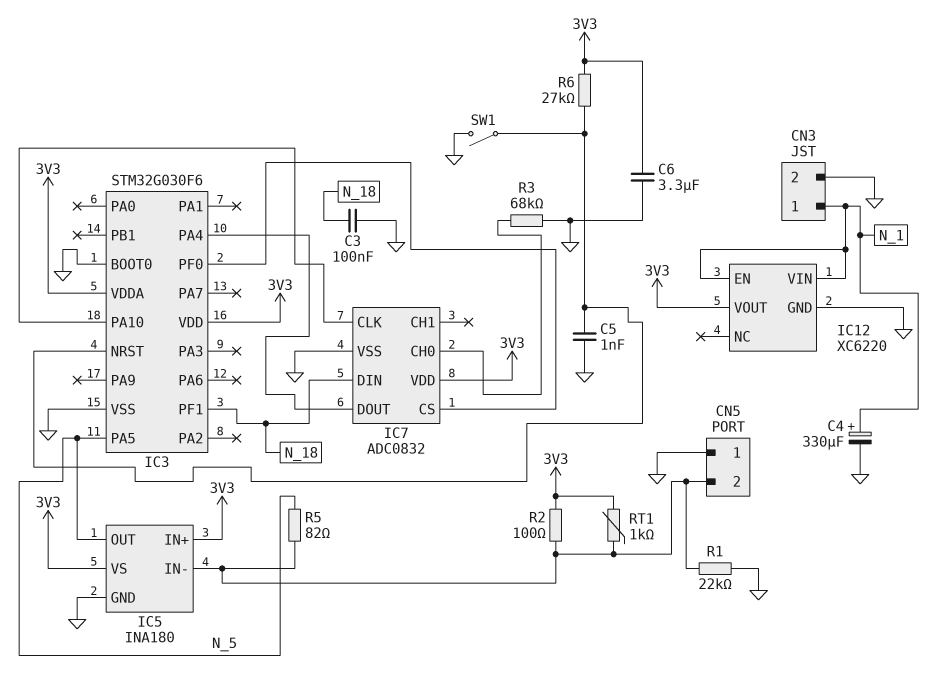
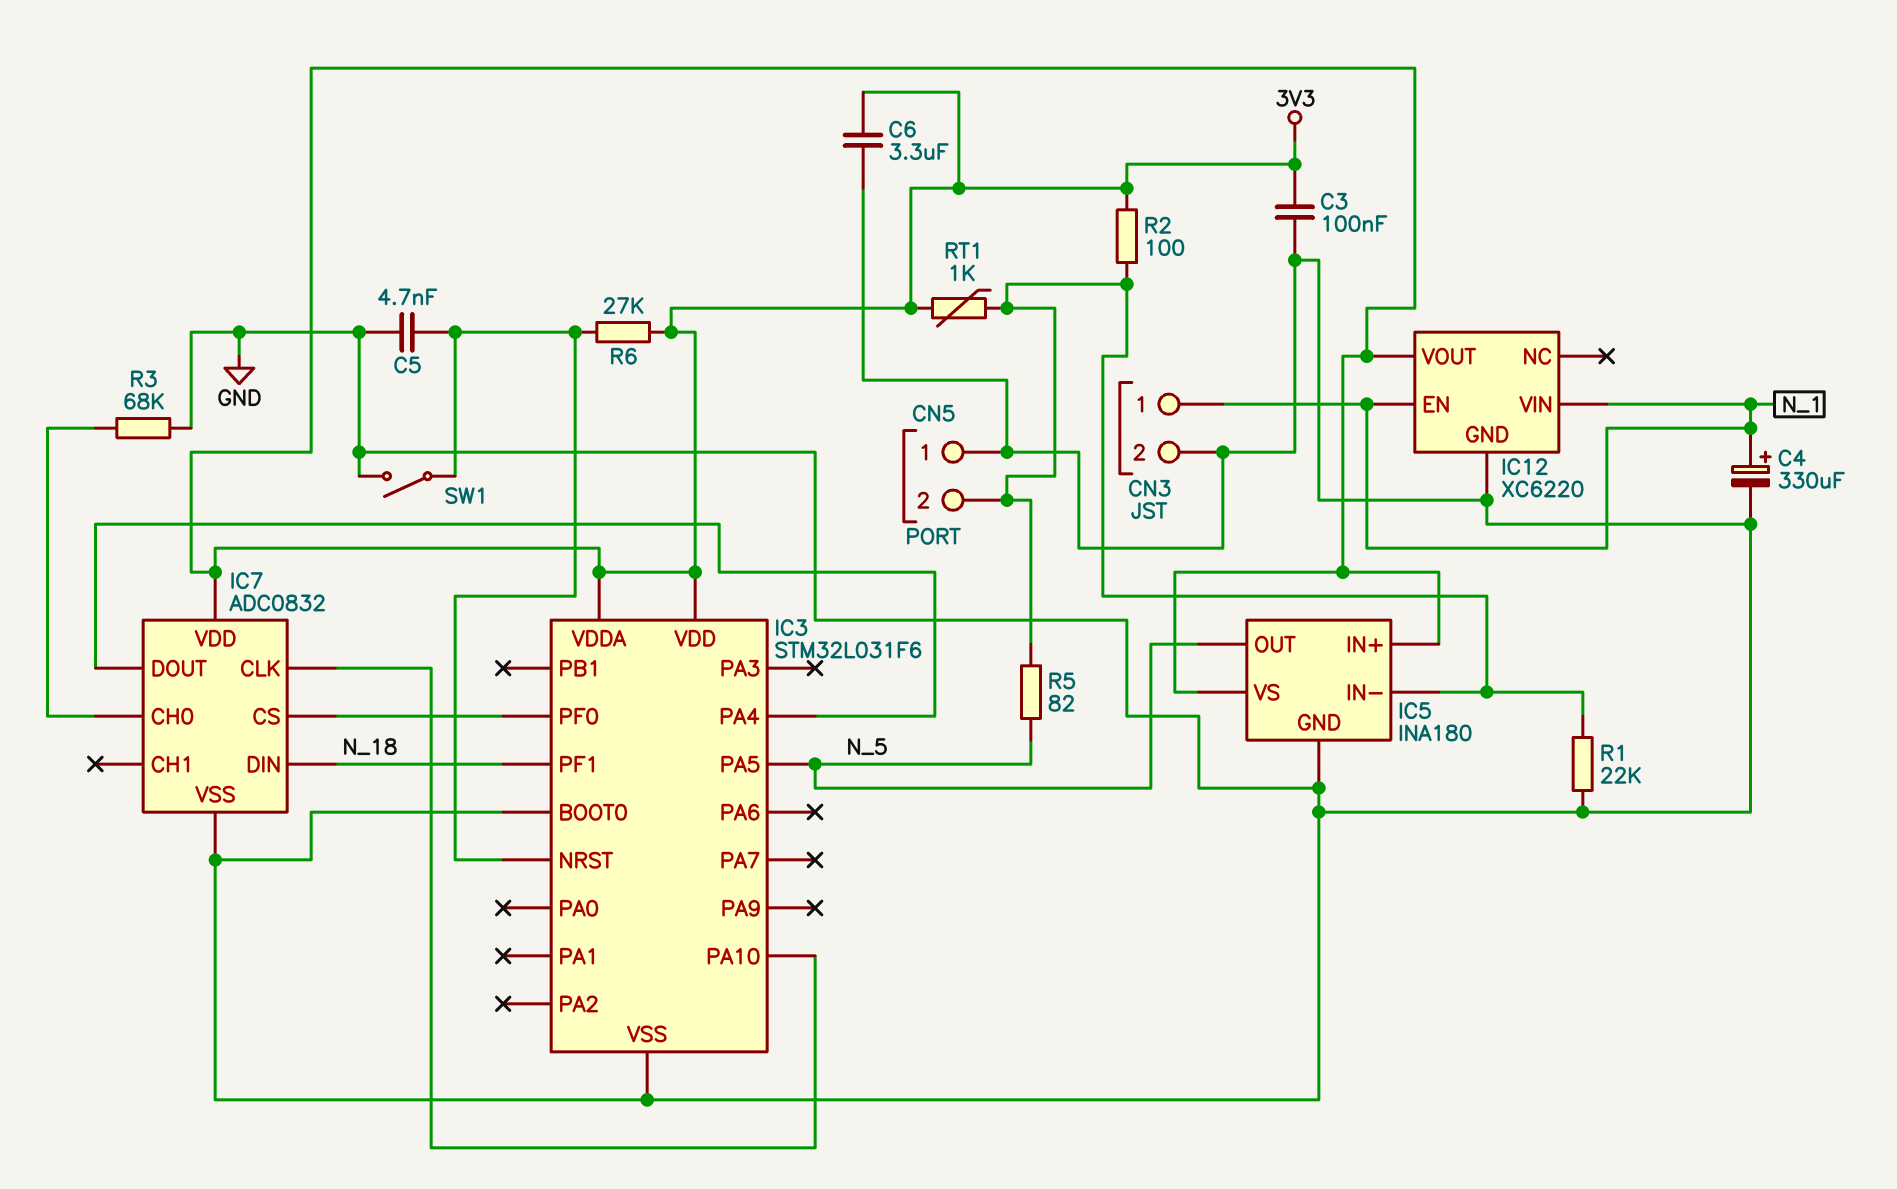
C3: 100nF (GND, N_18) -> 100nF (3V3, GND)
C5: 1nF (GND, IC3/NRST) -> 4.7nF (GND, IC3/NRST)
IC3: STM32G030F6 -> STM32L031F6

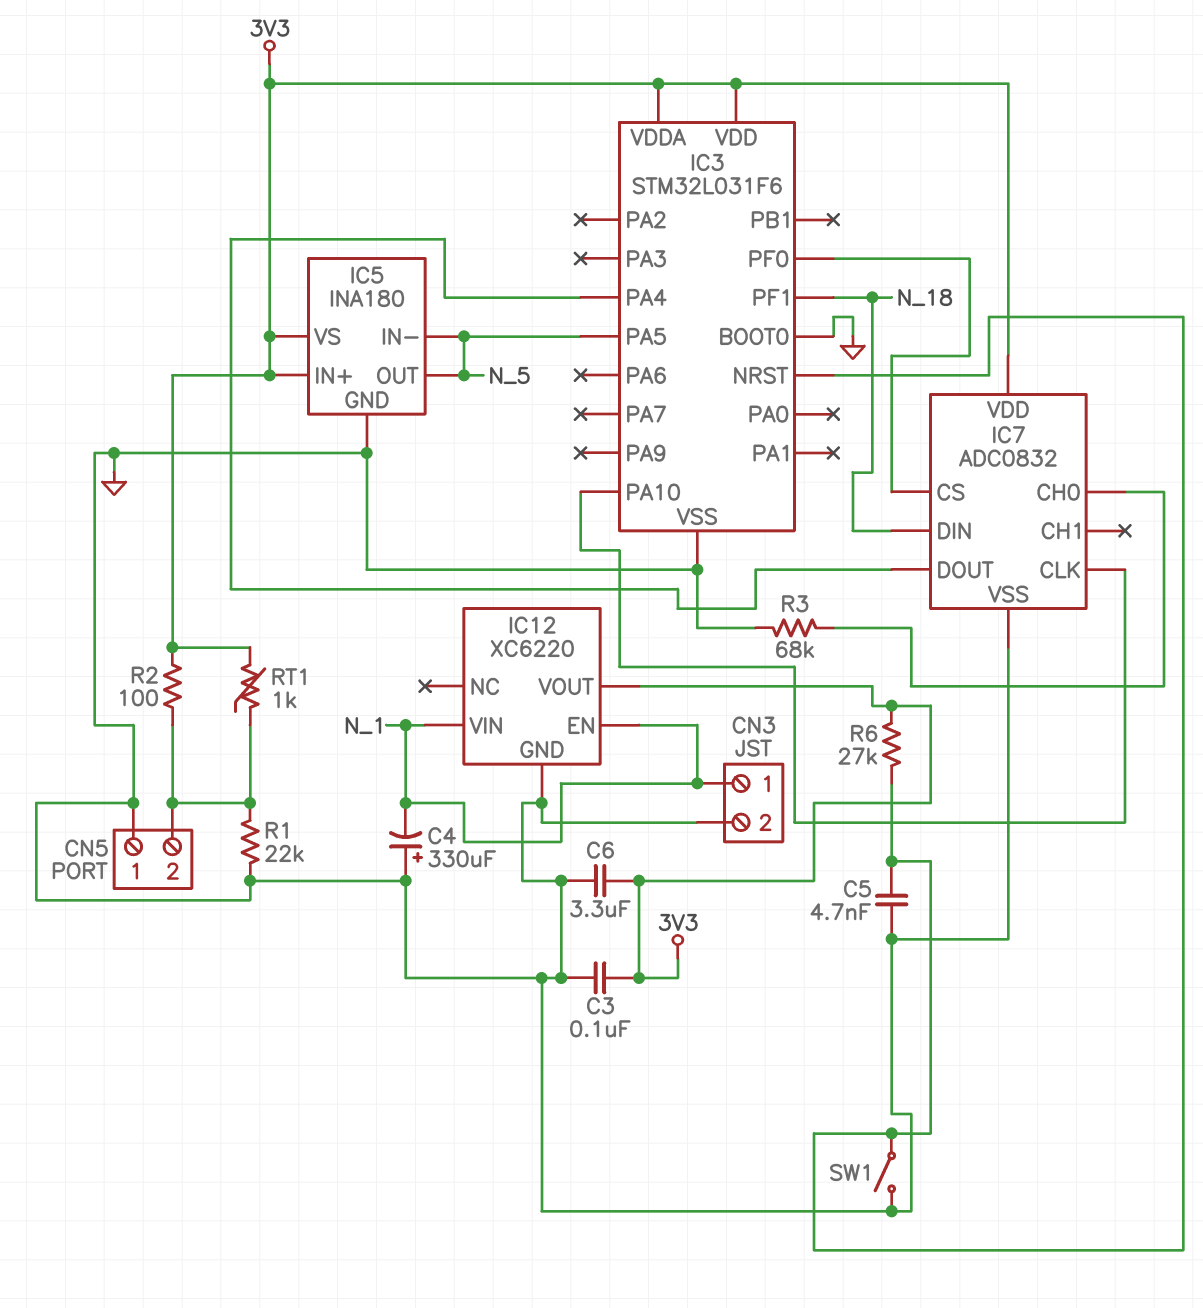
C4: 330uF (plus N_1, minus GND) -> 330uF (plus GND, minus N_1)
IC5 pin IN-: CN5/2 -> N_5
R5: 82 (CN5/2, N_5) -> none

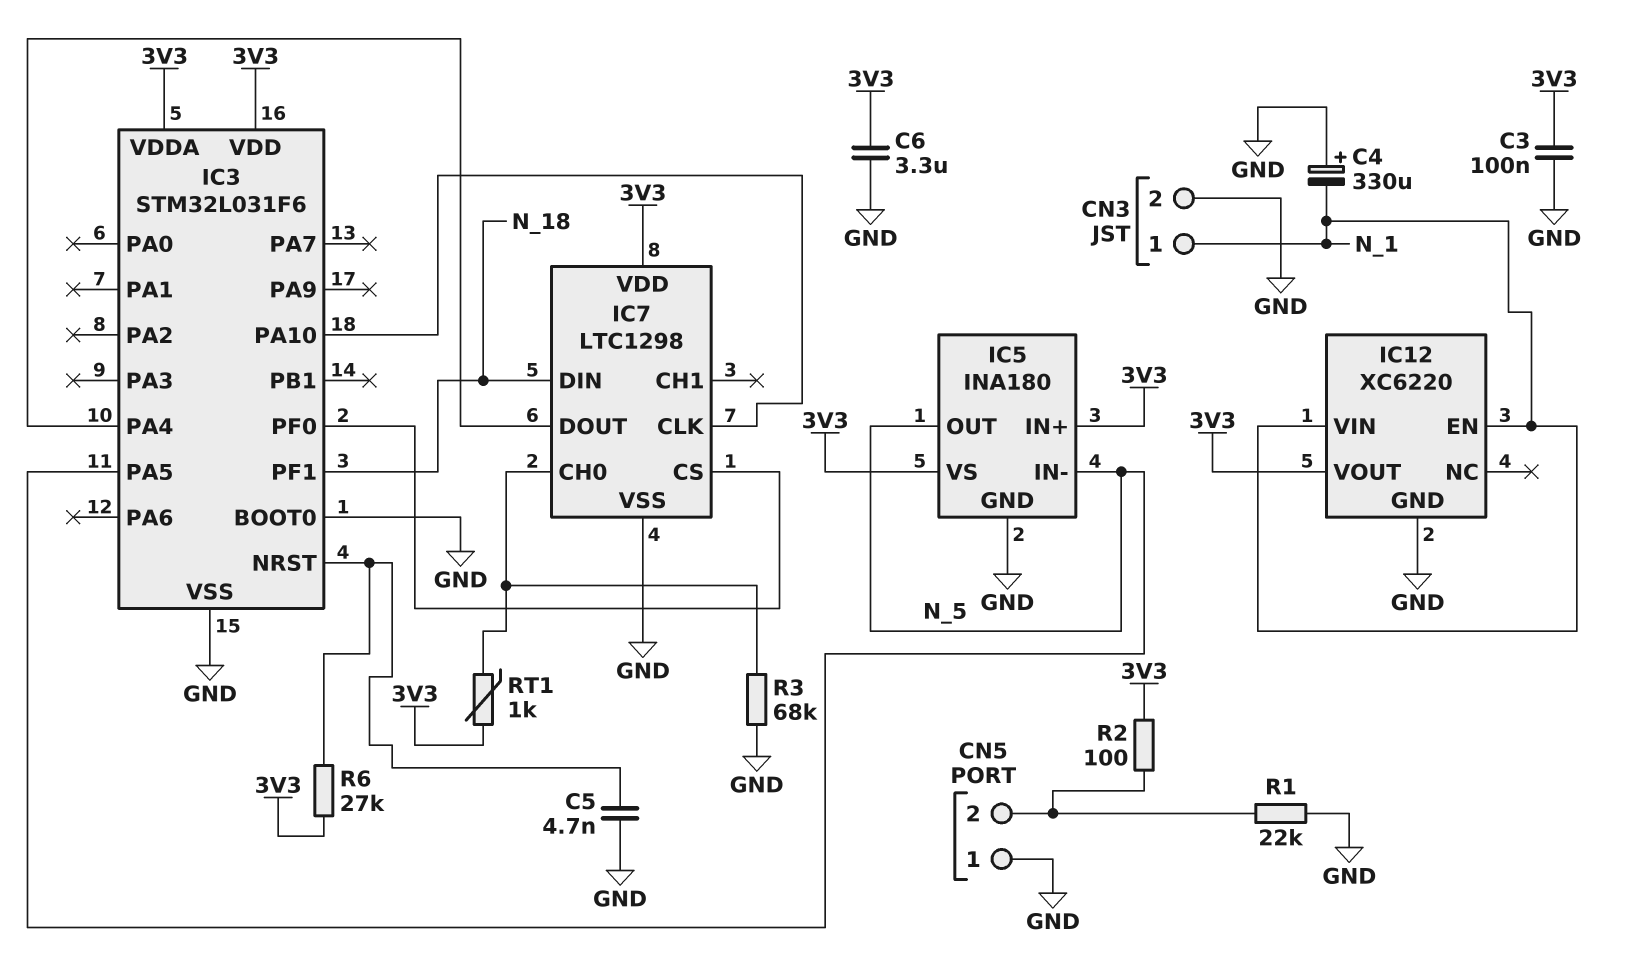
IC7: ADC0832 -> LTC1298
RT1: 1k (3V3, CN5/2) -> 1k (3V3, IC7/CH0)
SW1: switch (GND, IC3/NRST) -> none

